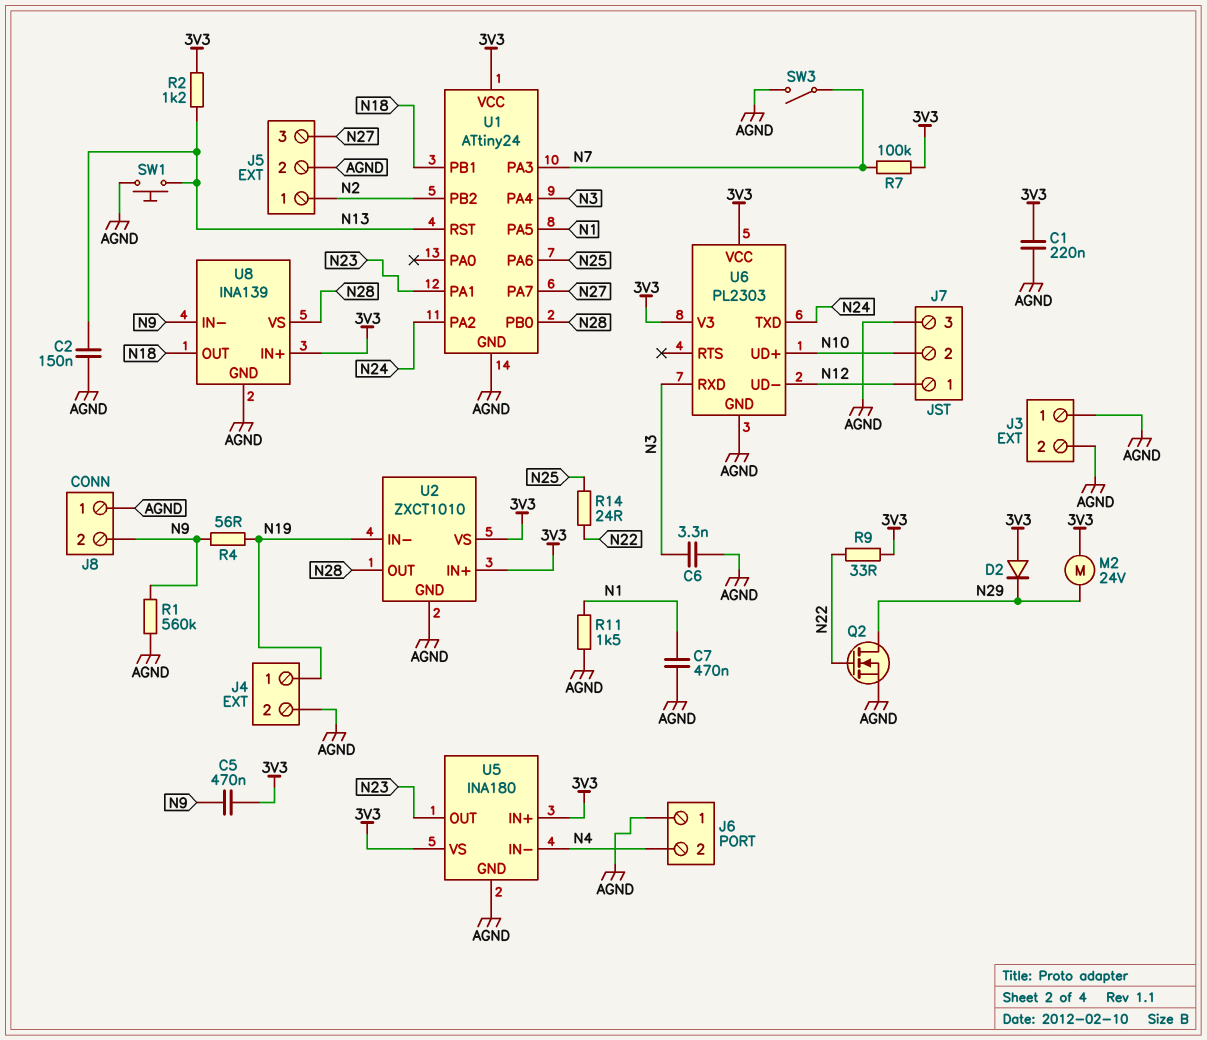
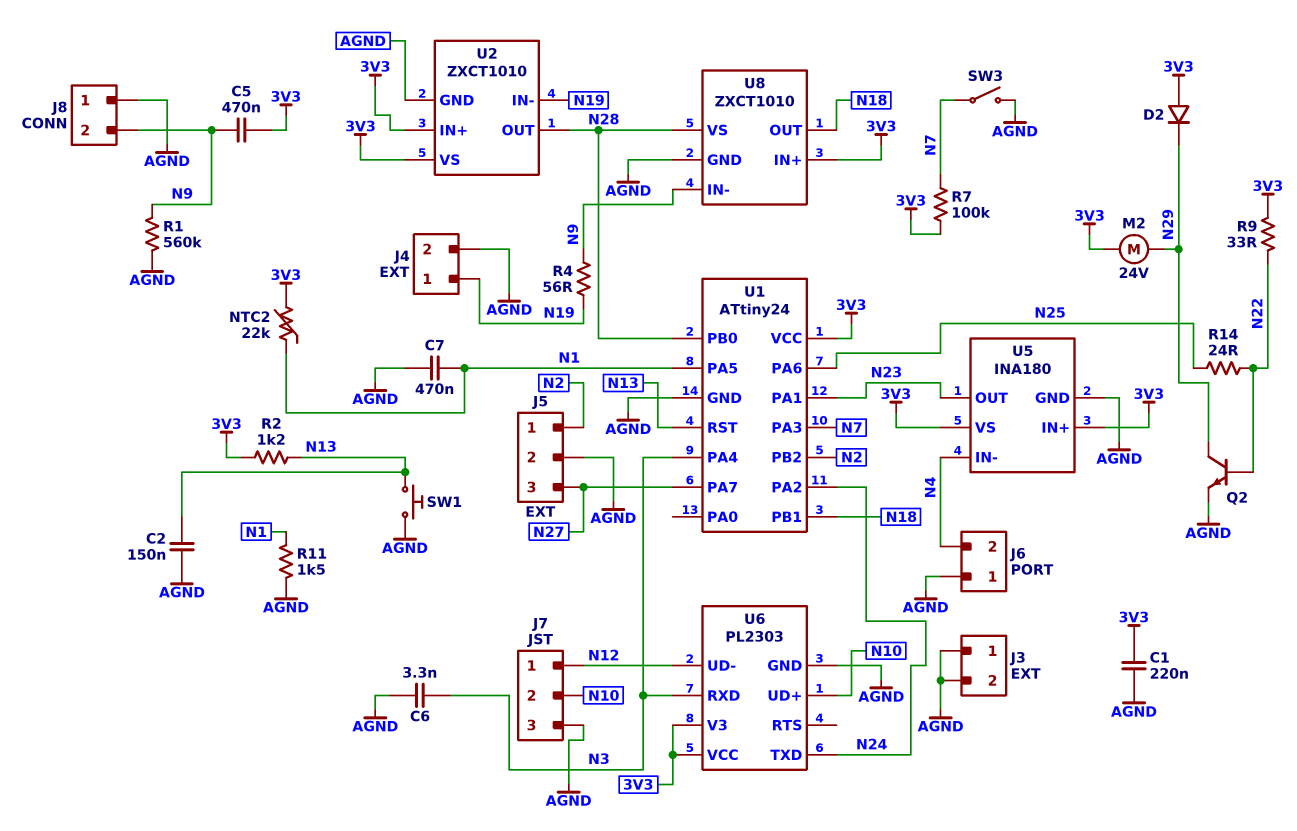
NTC2: none -> 22k (3V3, N1)
Q2: NMOS (G N22, D N29, S AGND) -> NPN (B N22, C N29, E AGND)
U8: INA139 -> ZXCT1010

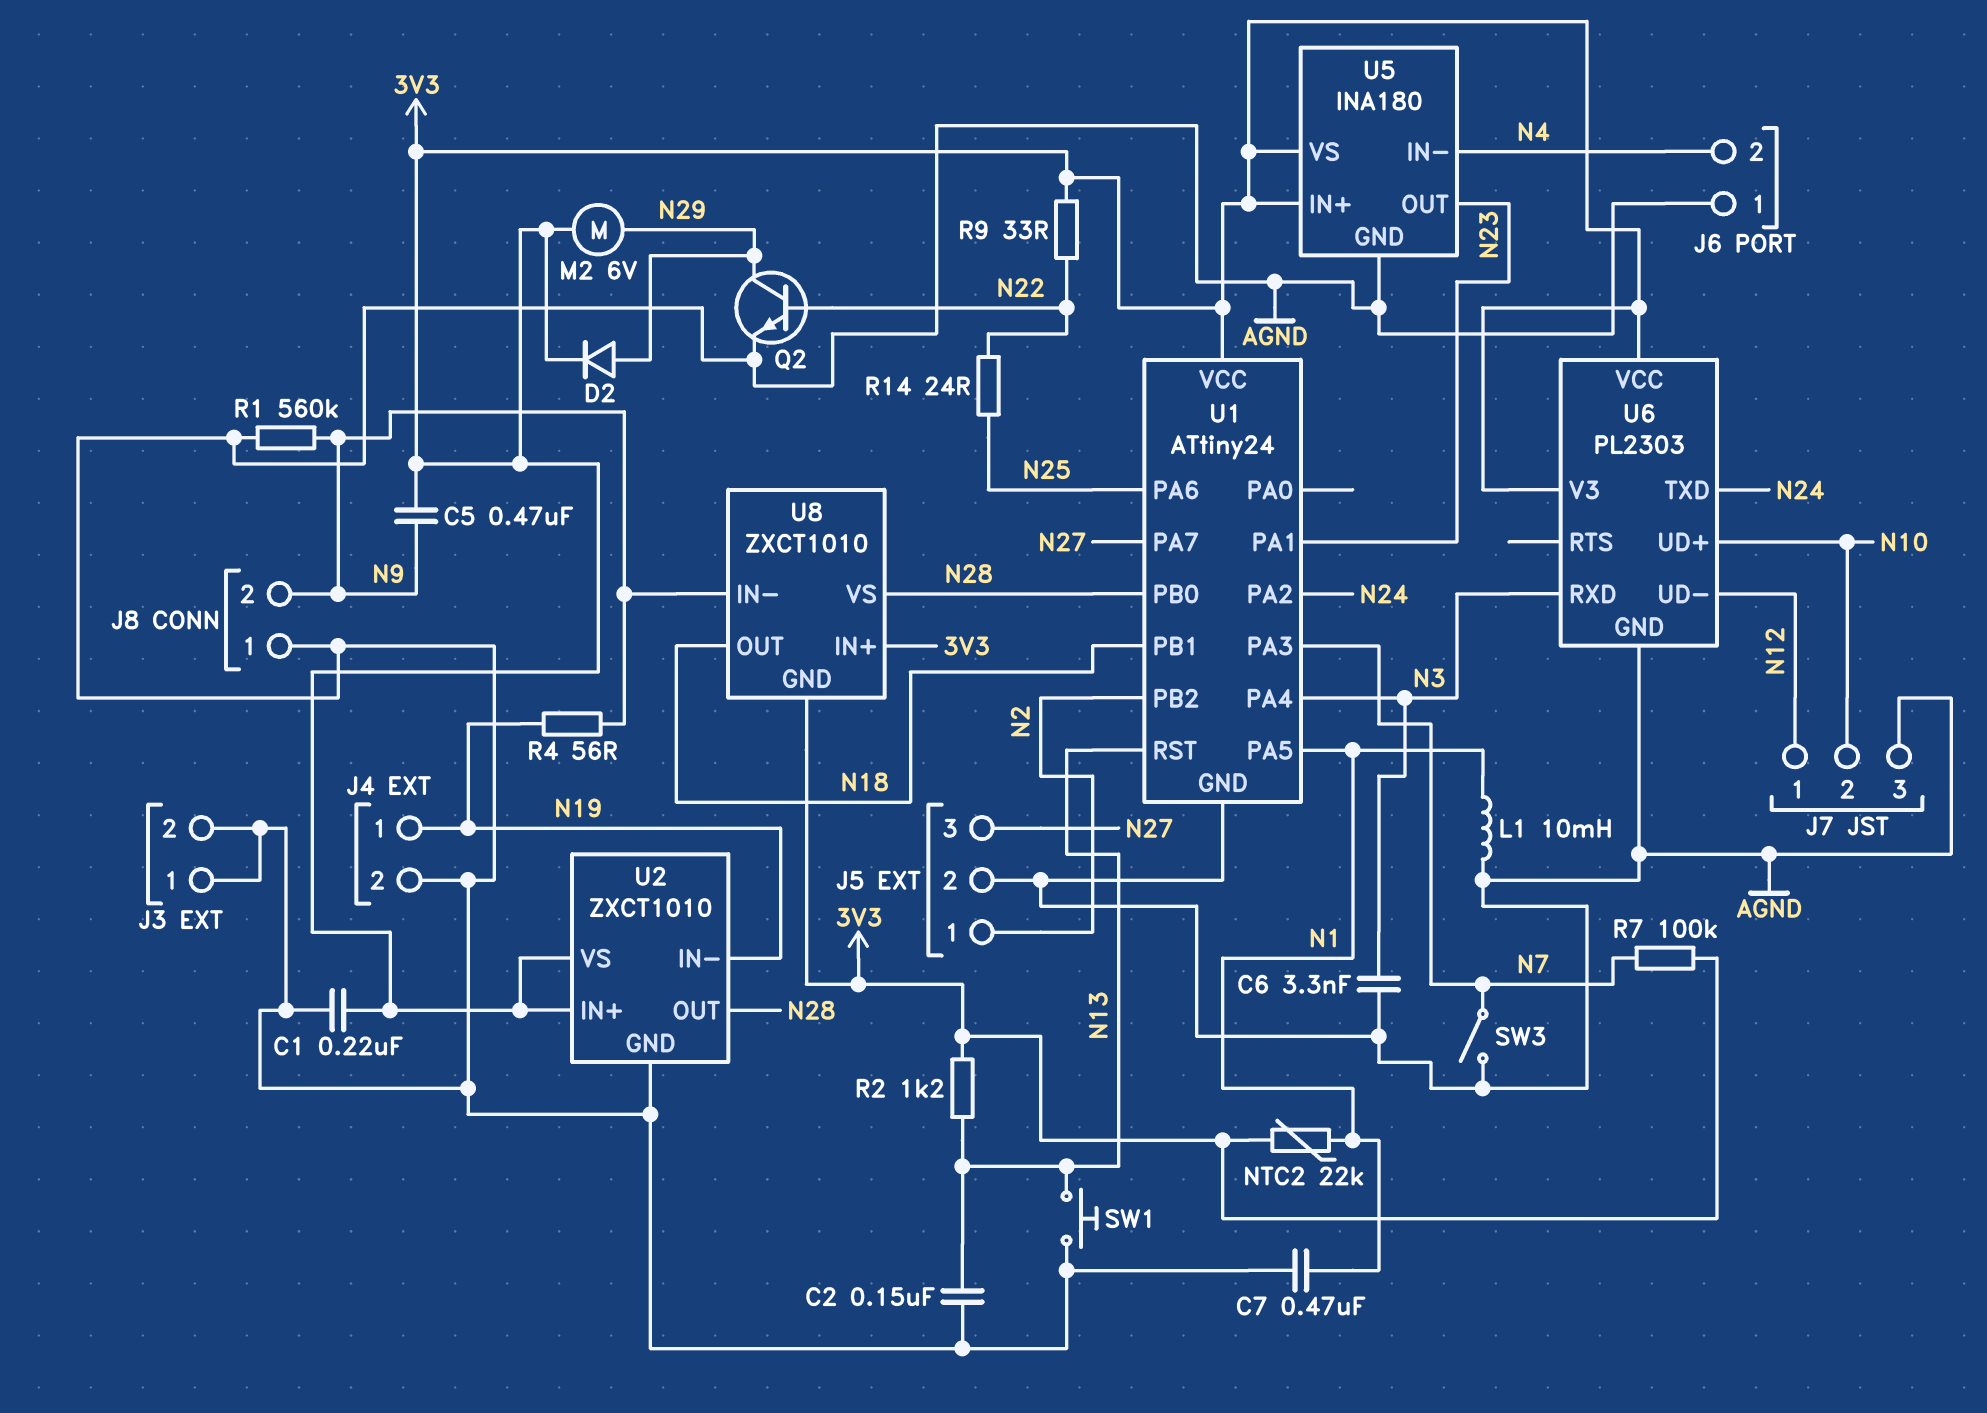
D2: diode (A 3V3, K N29) -> diode (A N29, K 3V3)
L1: none -> 10mH (AGND, N1)
M2: motor 24V (3V3, N29) -> motor 6V (3V3, N29)
R11: 1.5k (AGND, N1) -> none
U8 pin GND: AGND -> 3V3

